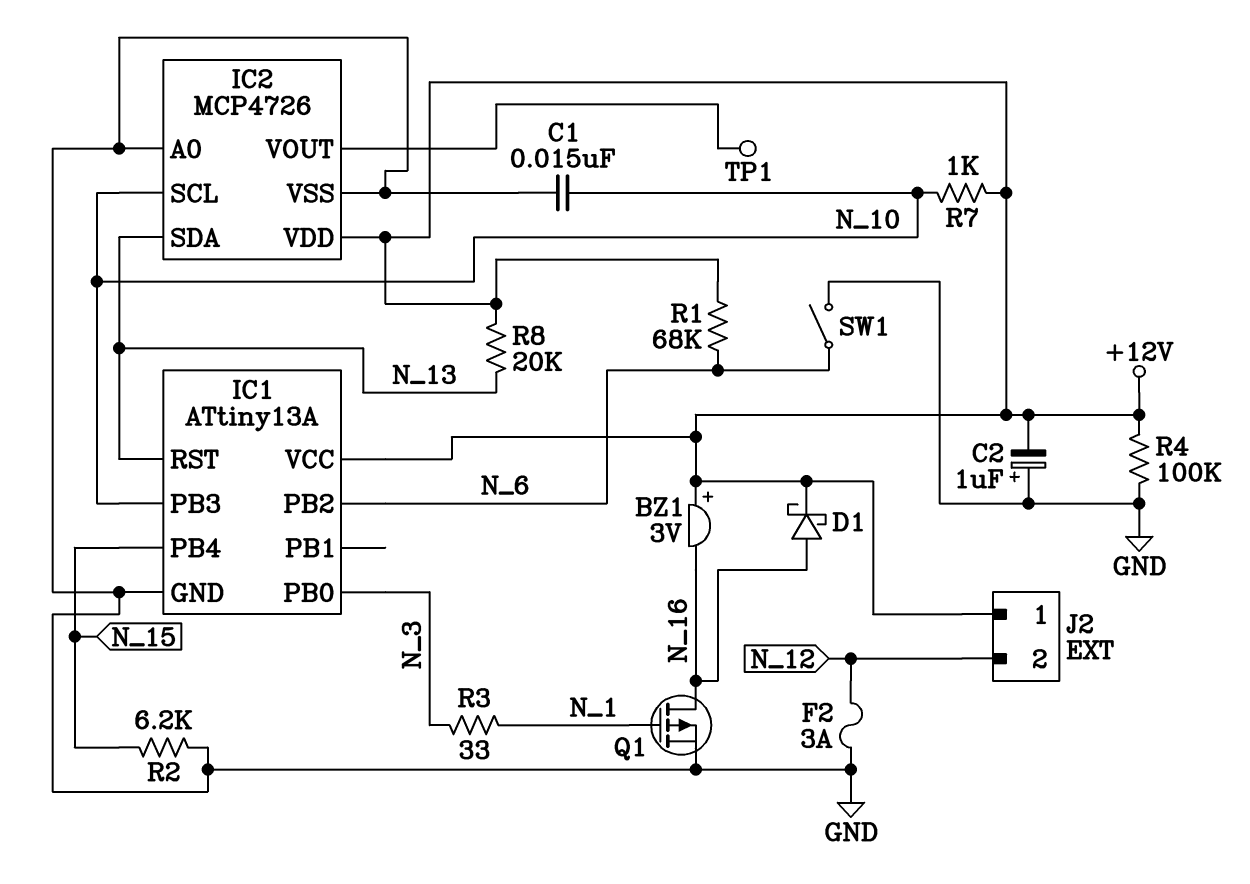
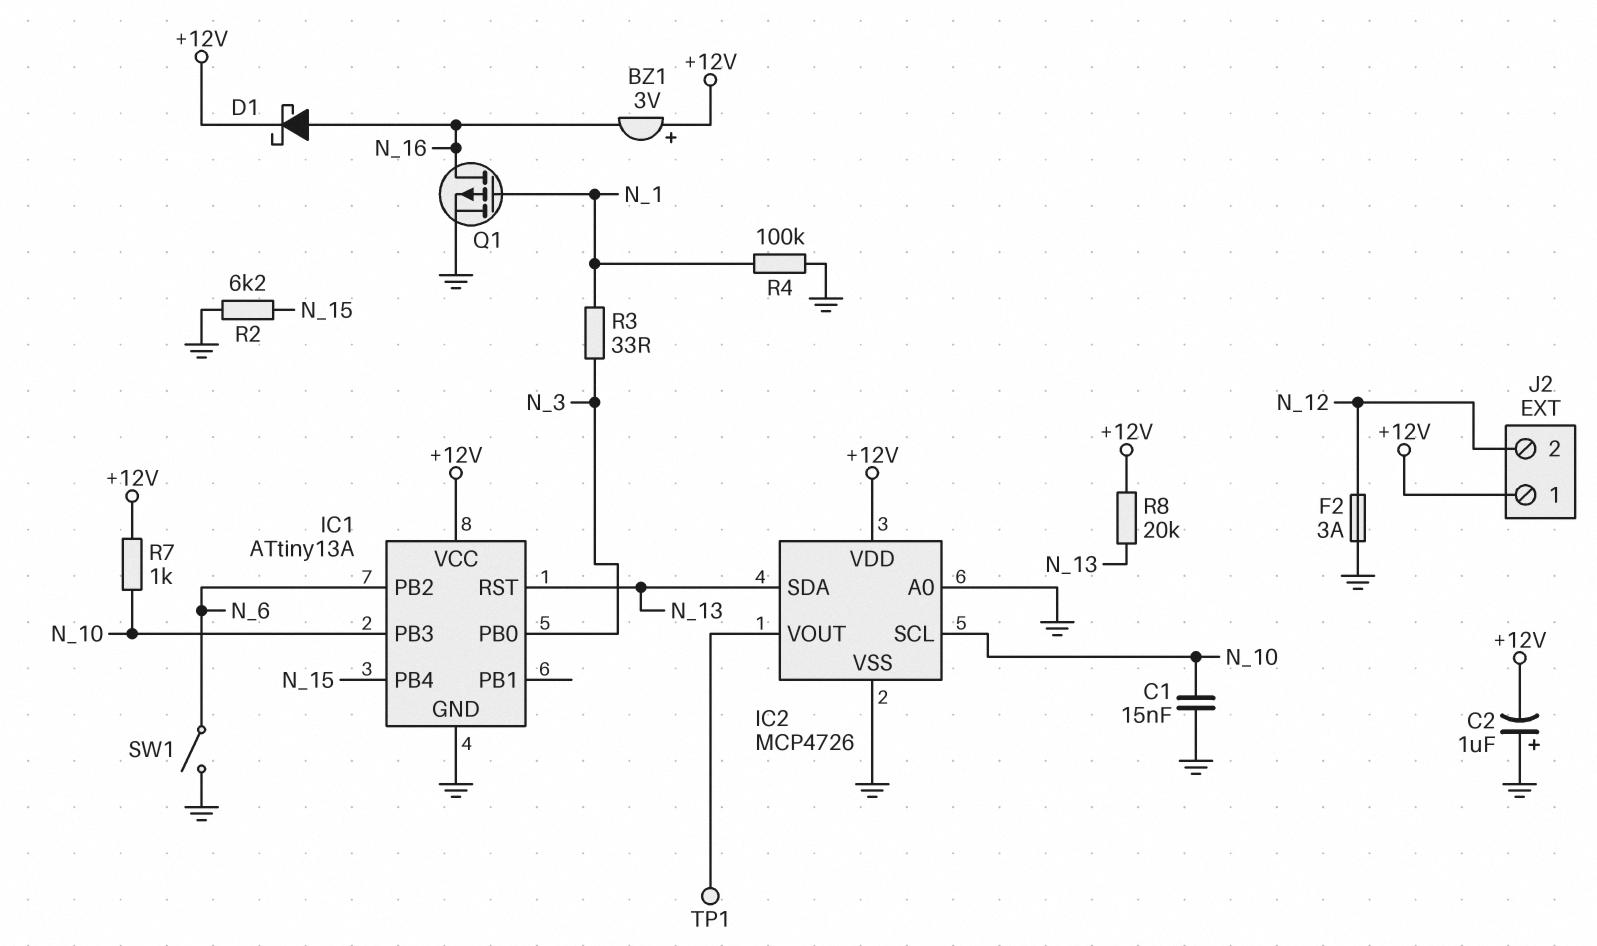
R1: 68k (+12V, N_6) -> none
R4: 100k (+12V, GND) -> 100k (GND, N_1)

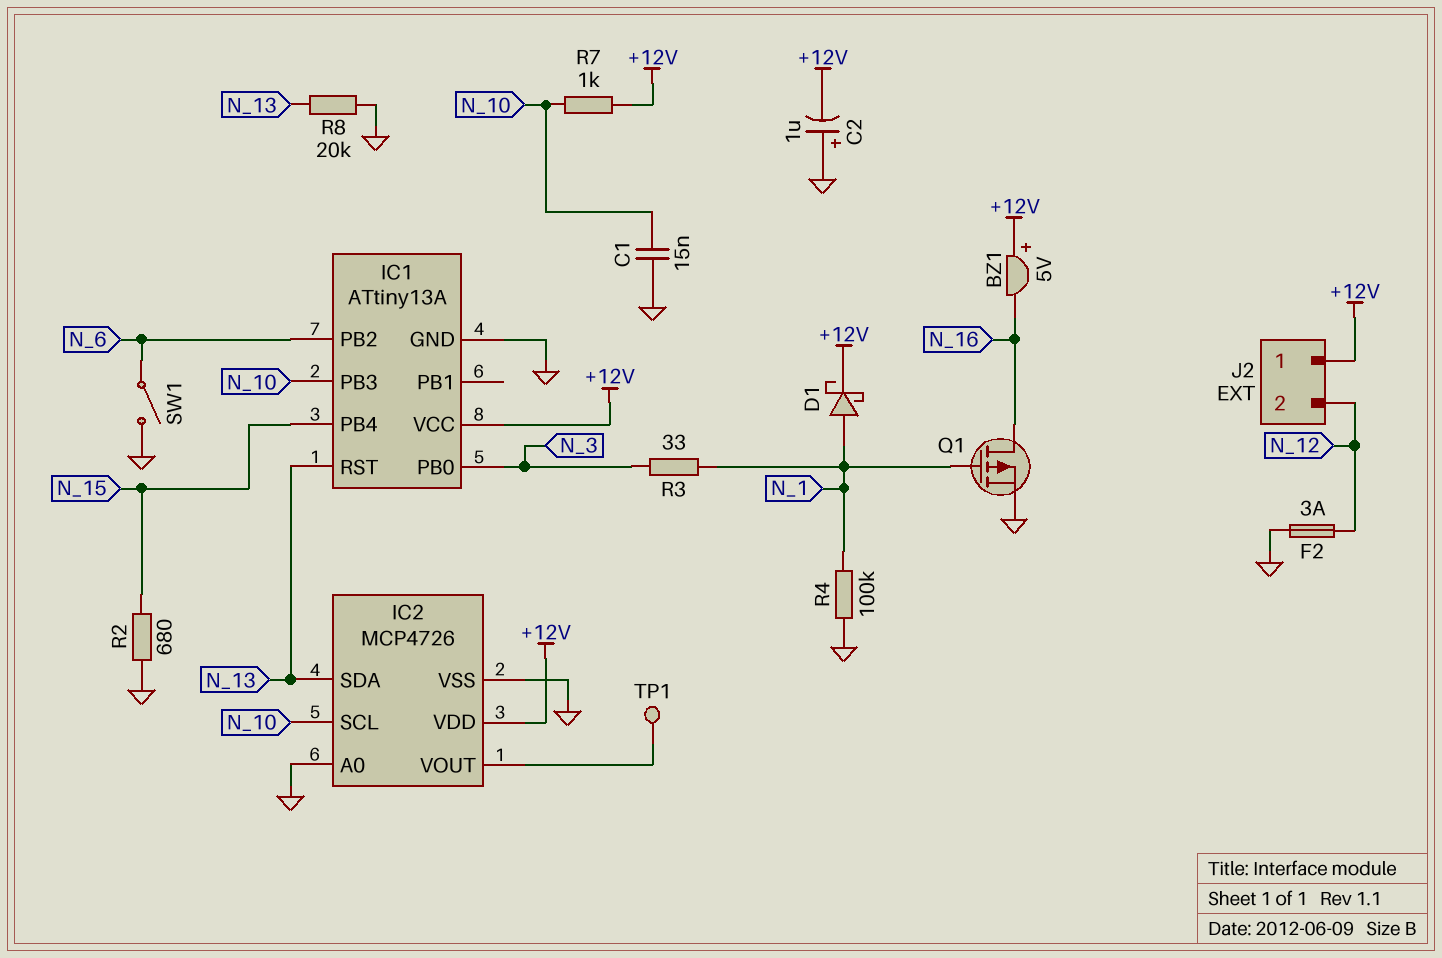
BZ1: buzzer 3V (plus +12V, minus N_16) -> buzzer 5V (plus +12V, minus N_16)
D1: schottky (A N_16, K +12V) -> schottky (A N_1, K +12V)
R2: 6.2k (GND, N_15) -> 680 (GND, N_15)
R8: 20k (+12V, N_13) -> 20k (GND, N_13)

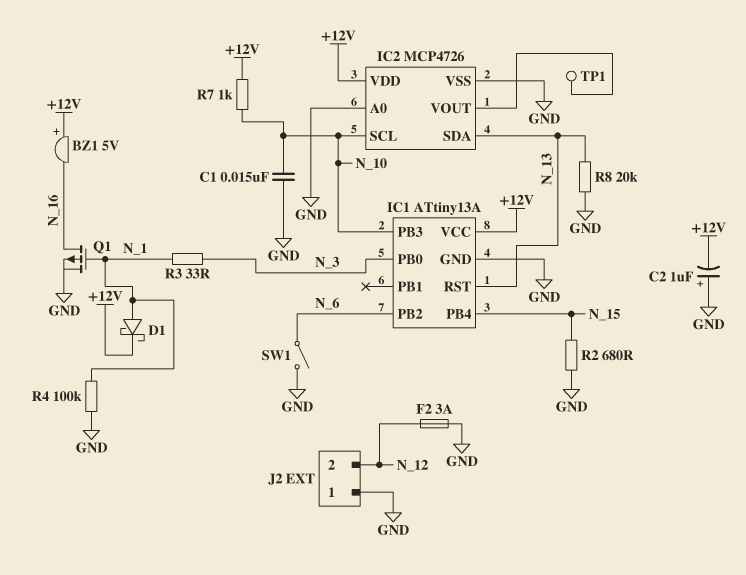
J2 pin 1: +12V -> GND

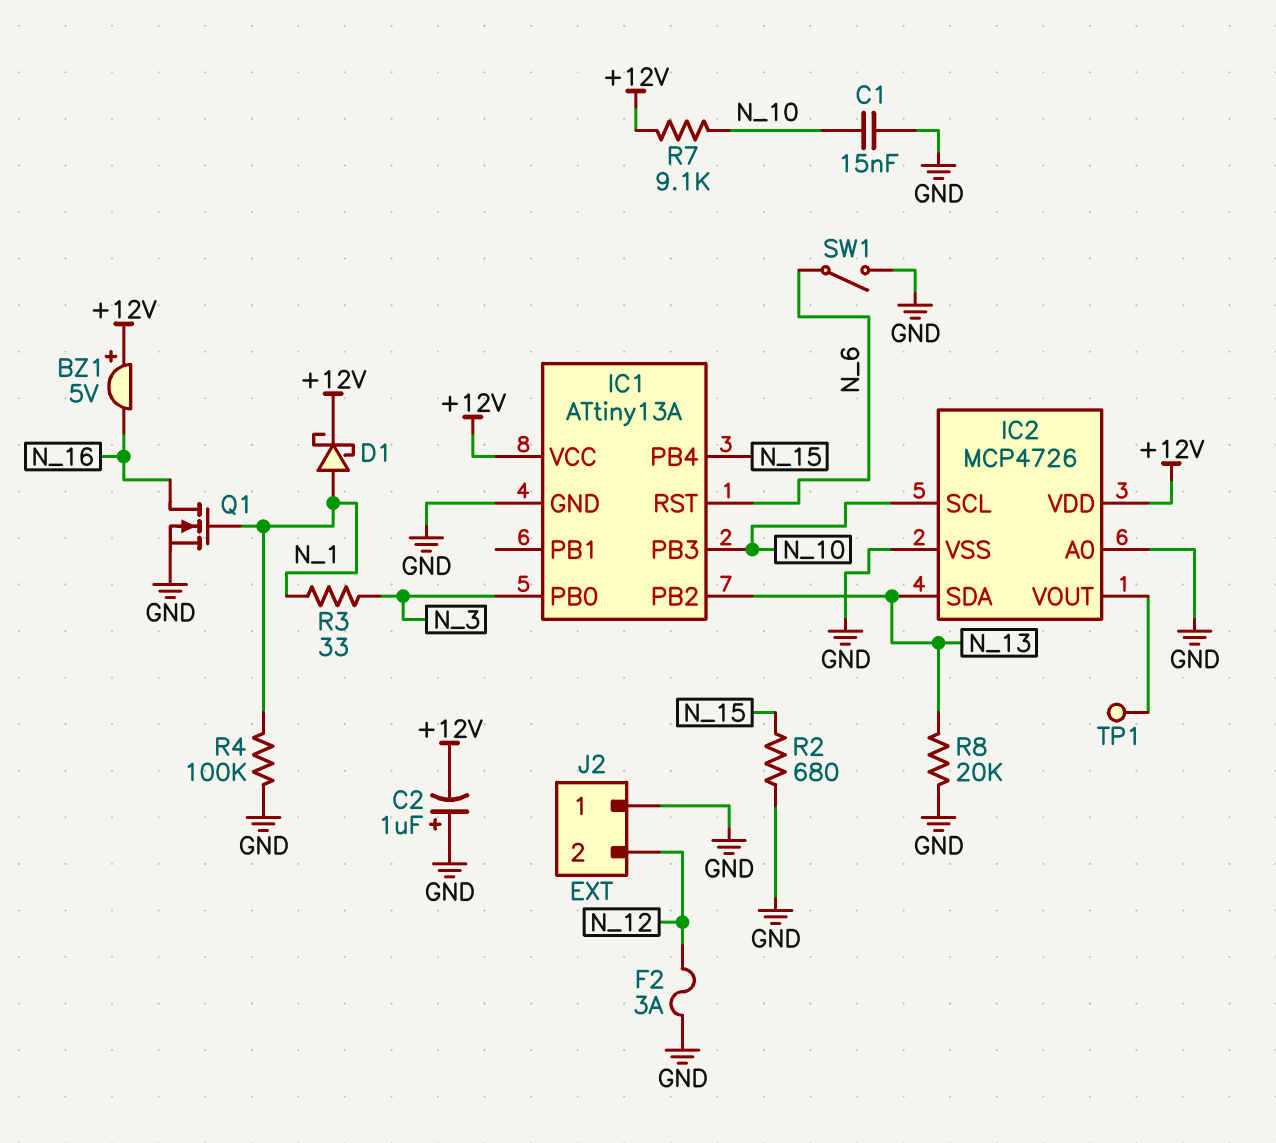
IC1 pin PB2: N_6 -> N_13
IC1 pin RST: N_13 -> N_6
Q1: PMOS (G N_1, D N_16, S GND) -> NMOS (G N_1, D N_16, S GND)
R7: 1k (+12V, N_10) -> 9.1k (+12V, N_10)

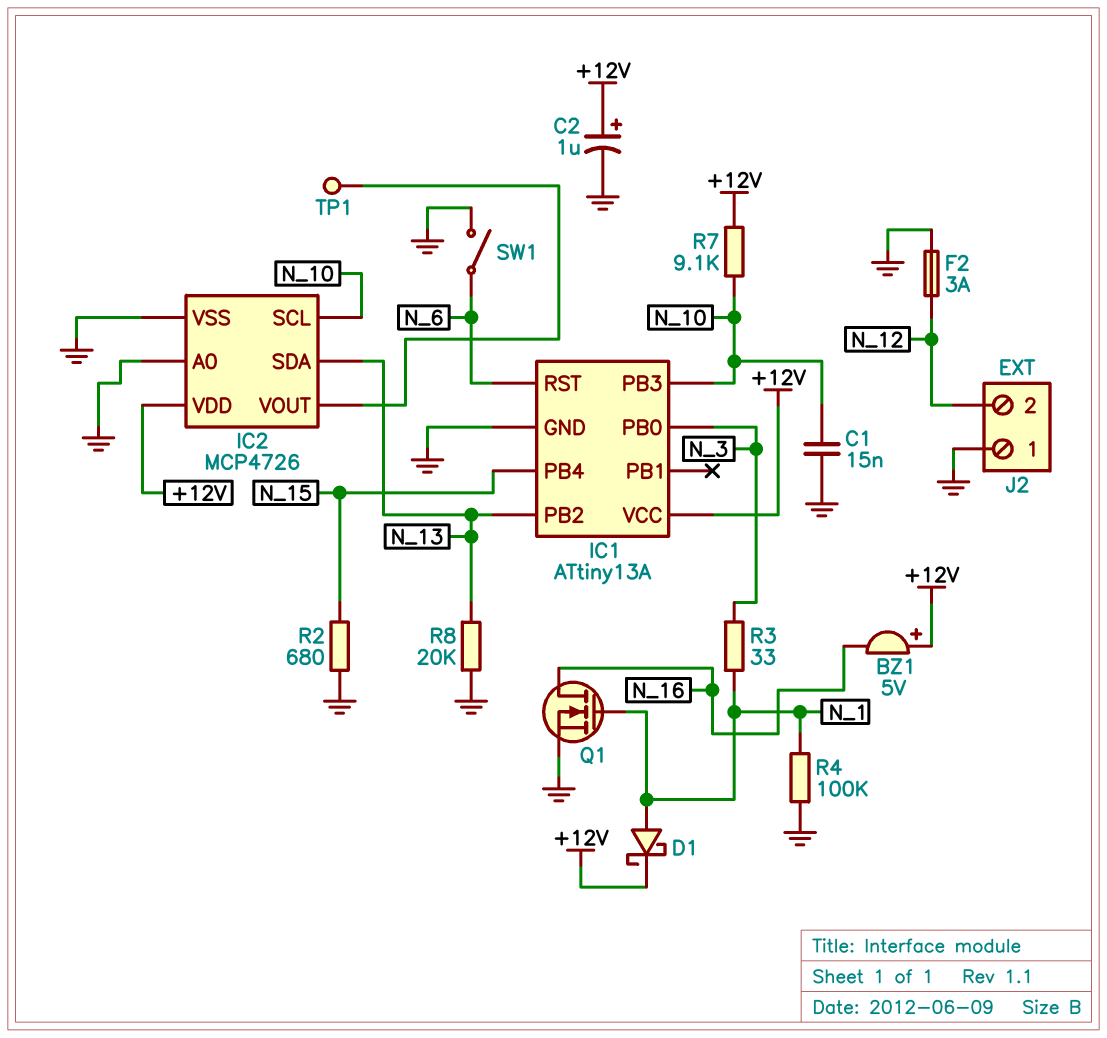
C2: 1uF (plus GND, minus +12V) -> 1uF (plus +12V, minus GND)

